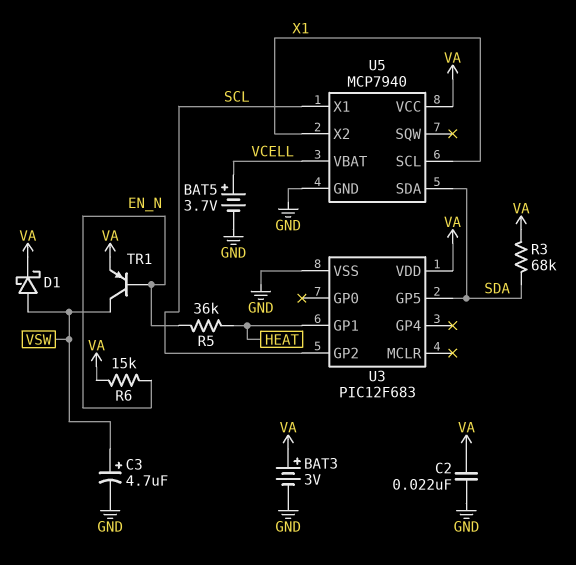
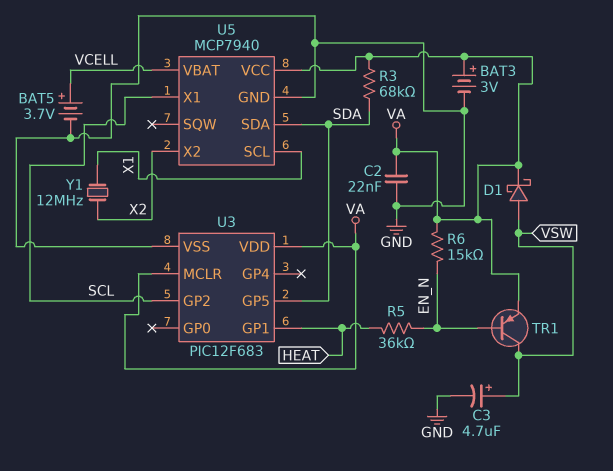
U3 pin MCLR: none -> VA
U5 pin X2: X1 -> X2
Y1: none -> 12MHz (X1, X2)

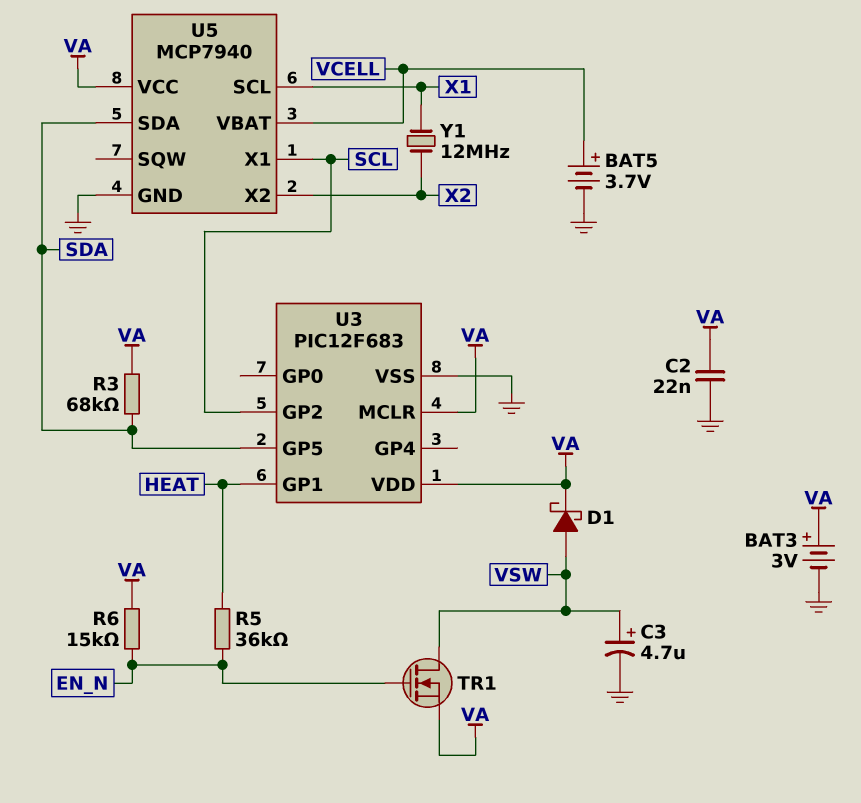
TR1: PNP (B EN_N, C VSW, E VA) -> NMOS (G EN_N, D VSW, S VA)

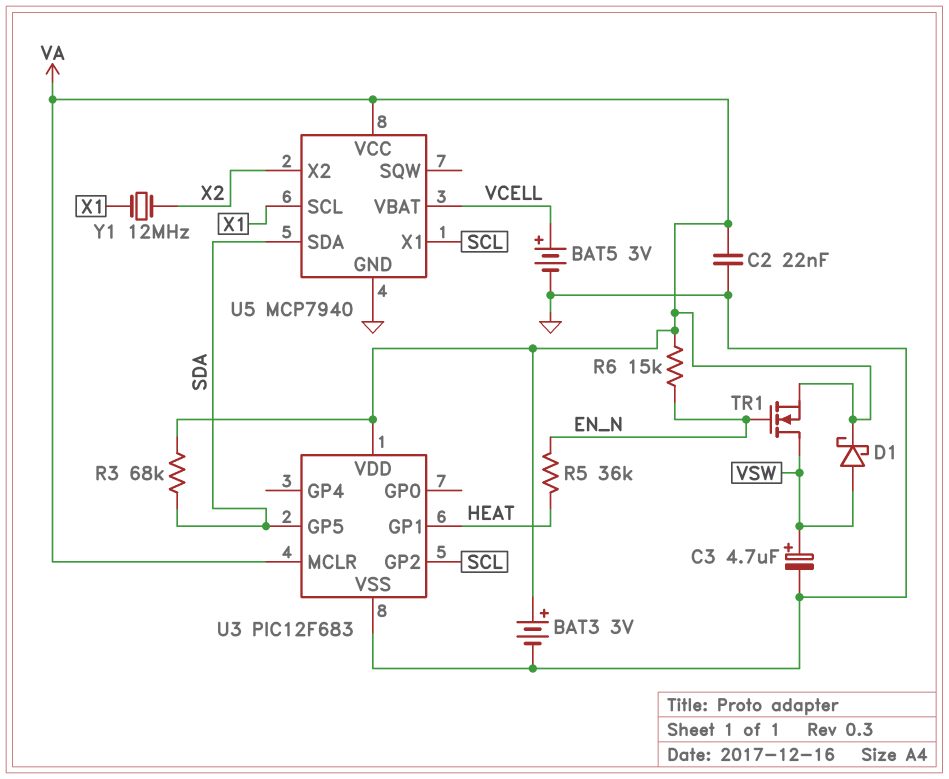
BAT5: 3.7V (plus VCELL, minus GND) -> 3V (plus VCELL, minus GND)

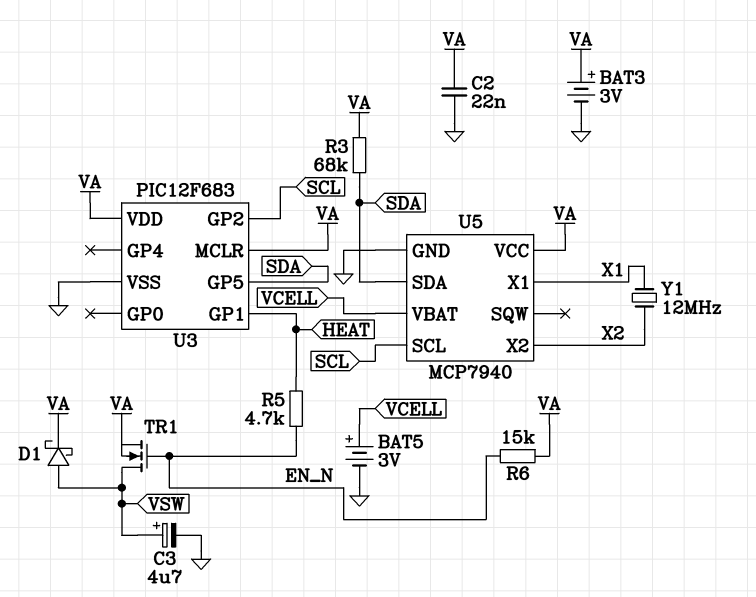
R5: 36k (EN_N, HEAT) -> 4.7k (EN_N, HEAT)
U5 pin SCL: X1 -> SCL
U5 pin X1: SCL -> X1

